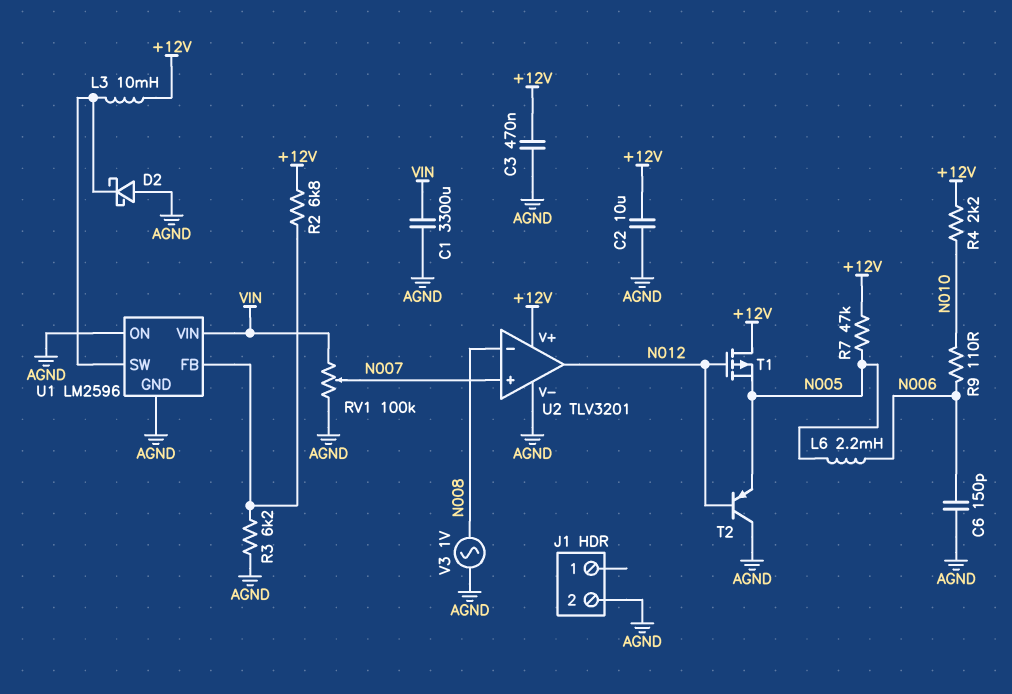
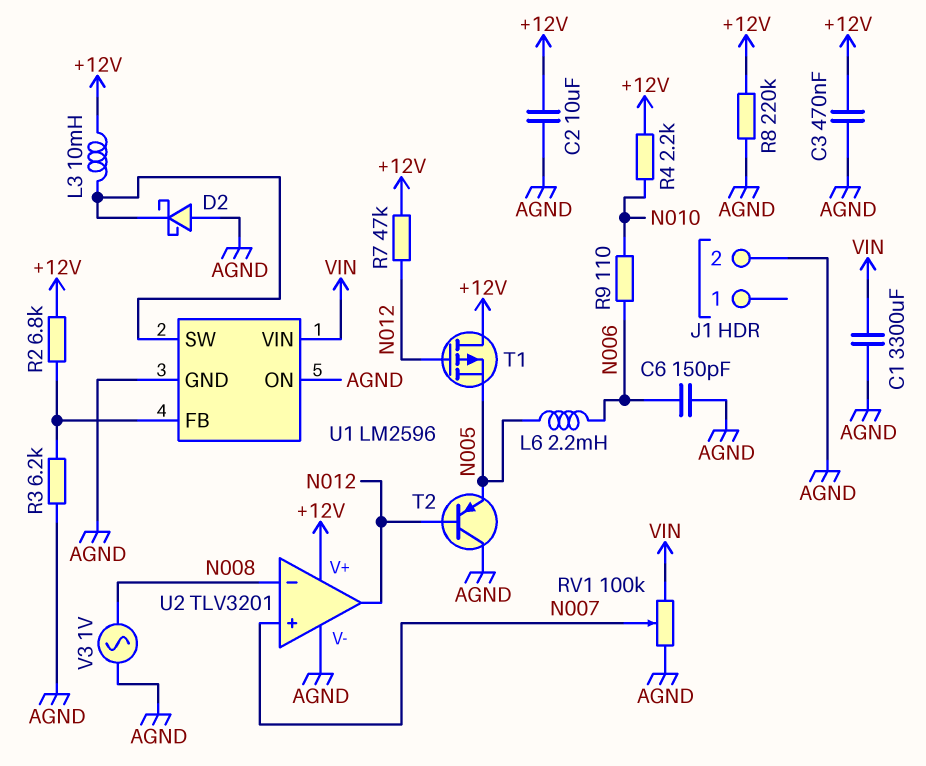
R7: 47k (+12V, N005) -> 47k (+12V, N012)
R8: none -> 220k (+12V, AGND)

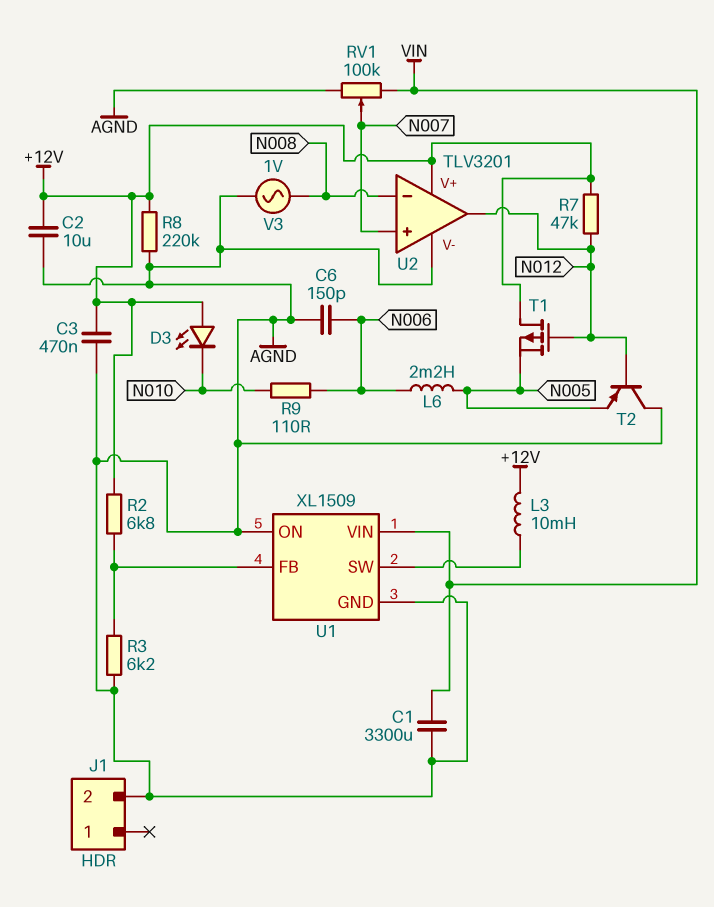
D2: schottky (A AGND, K U1/SW) -> none
D3: none -> LED (A +12V, K N010)
R4: 2.2k (+12V, N010) -> none
U1: LM2596 -> XL1509

